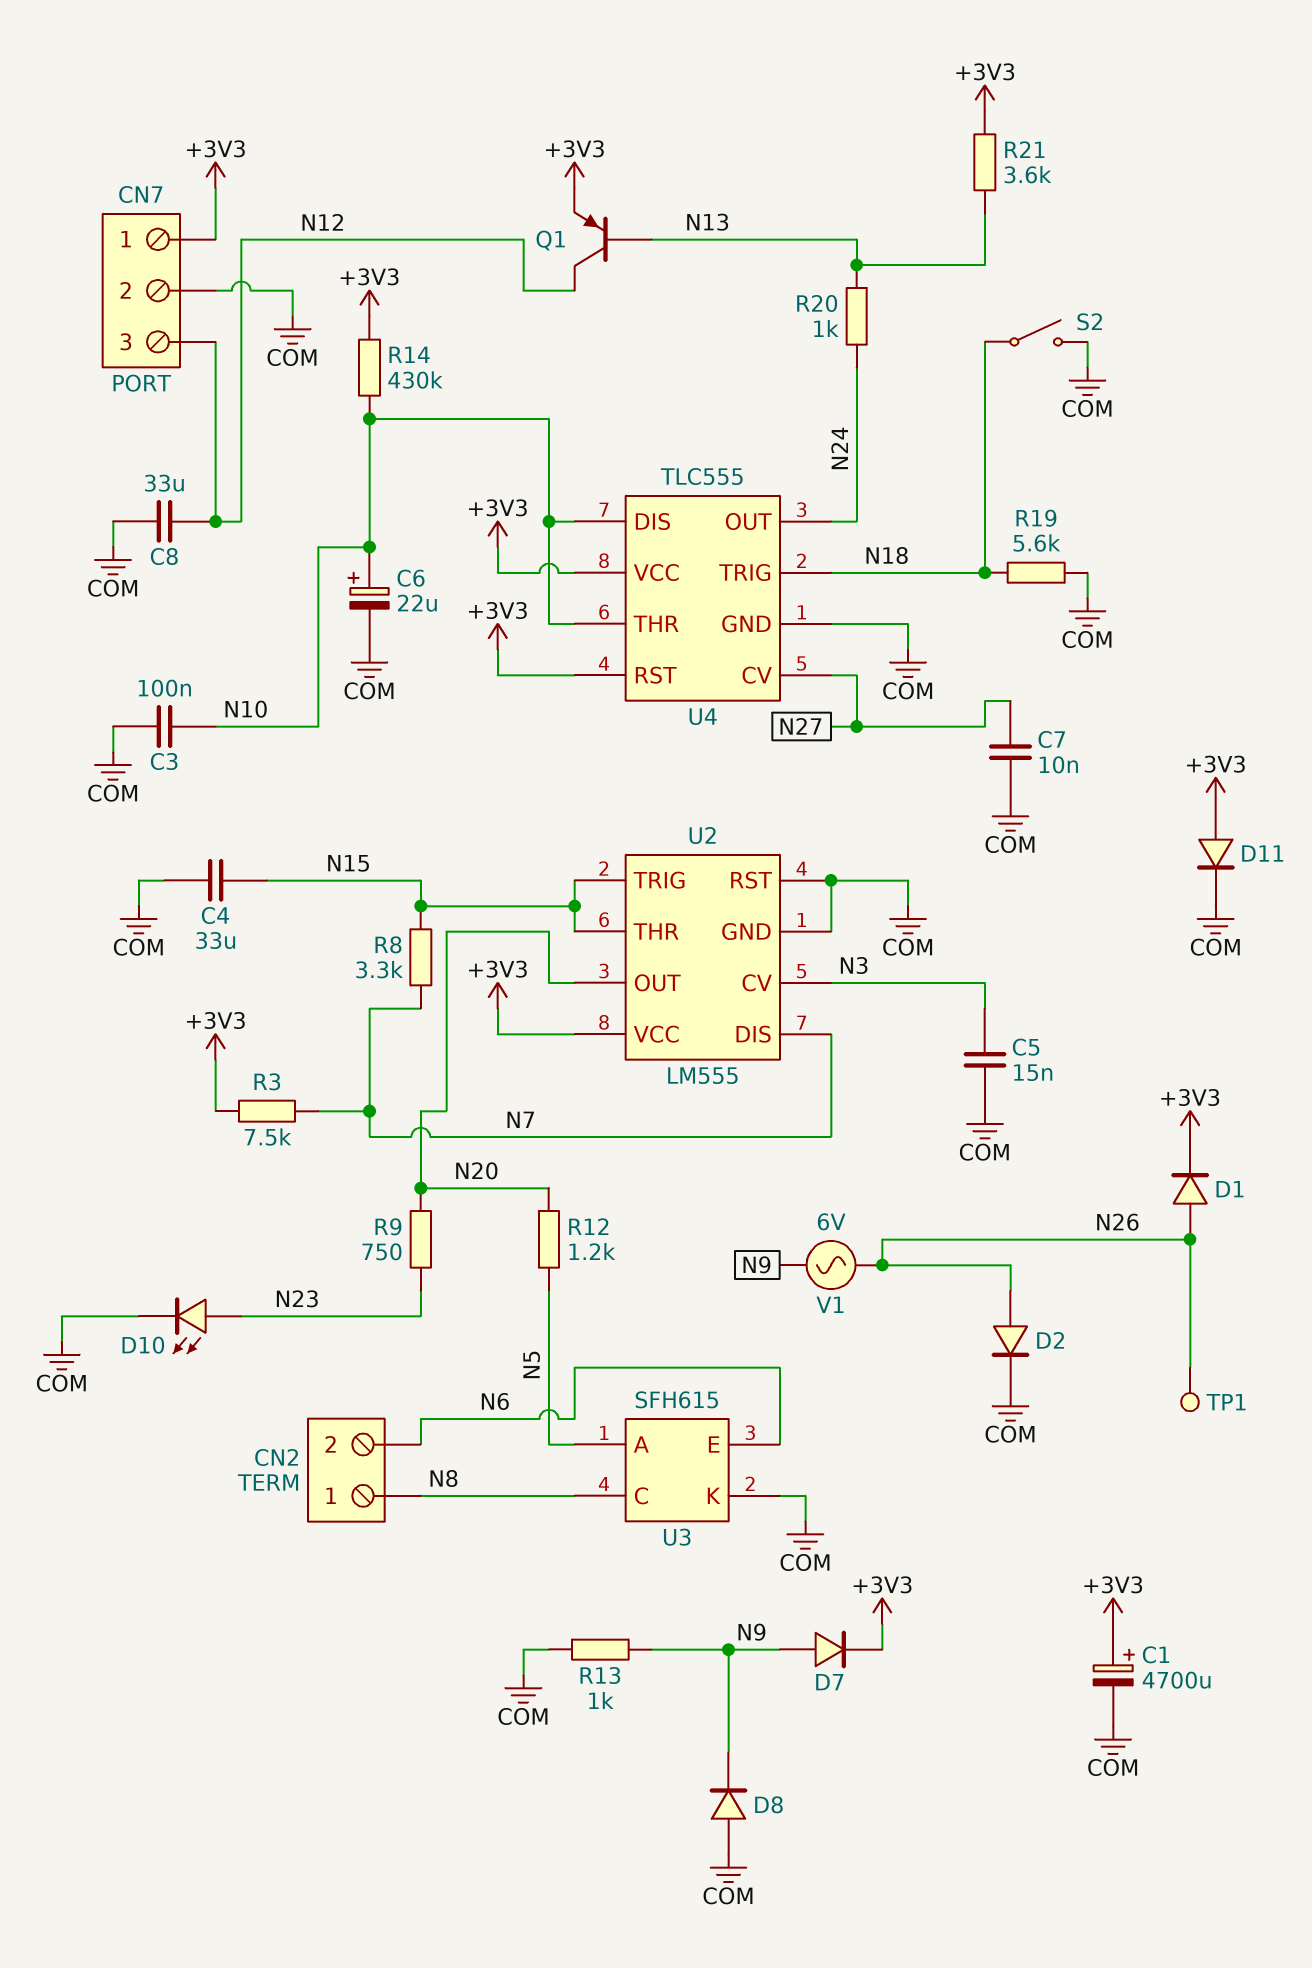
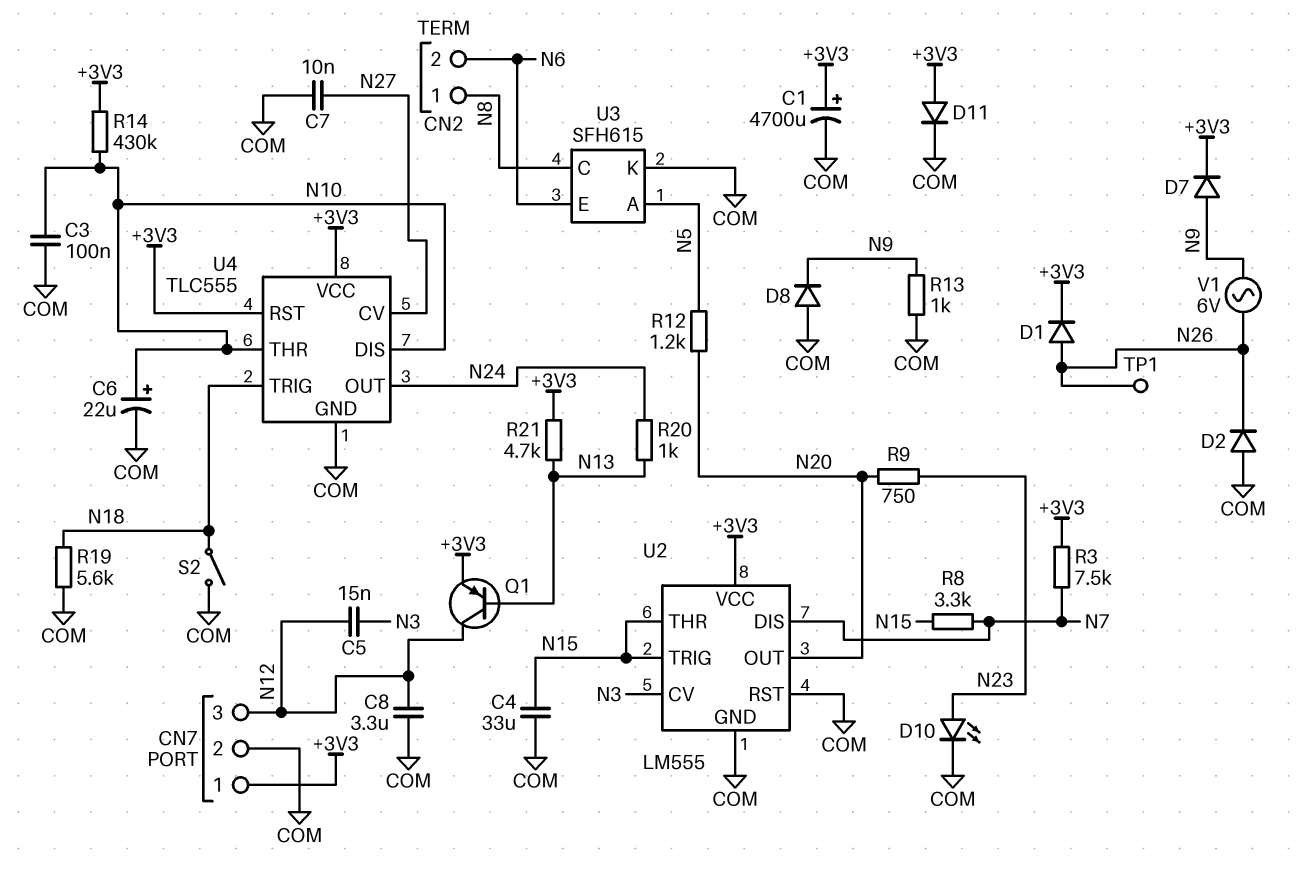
C5: 15nF (COM, N3) -> 15nF (N3, N12)
C8: 33uF (COM, N12) -> 3.3uF (COM, N12)
D2: diode (A N26, K COM) -> diode (A COM, K N26)
R21: 3.6k (+3V3, N13) -> 4.7k (+3V3, N13)

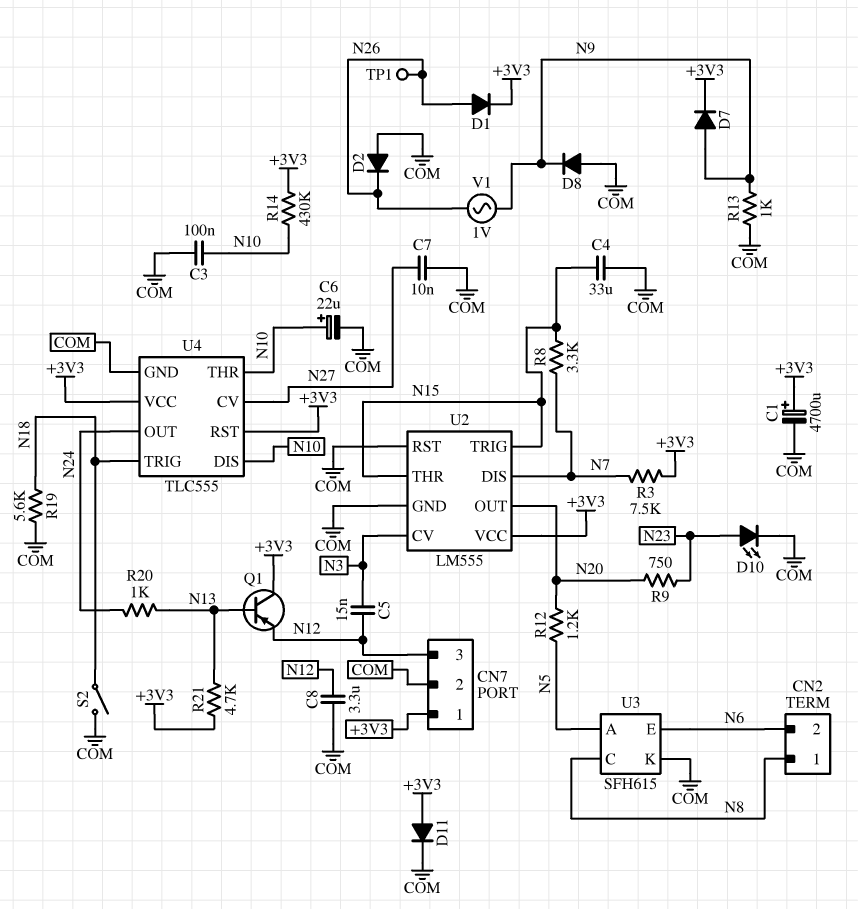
Q1: PNP (B N13, C N12, E +3V3) -> PNP (B N13, C +3V3, E N12)
V1: AC 6V (N9, N26) -> AC 1V (N9, N26)

